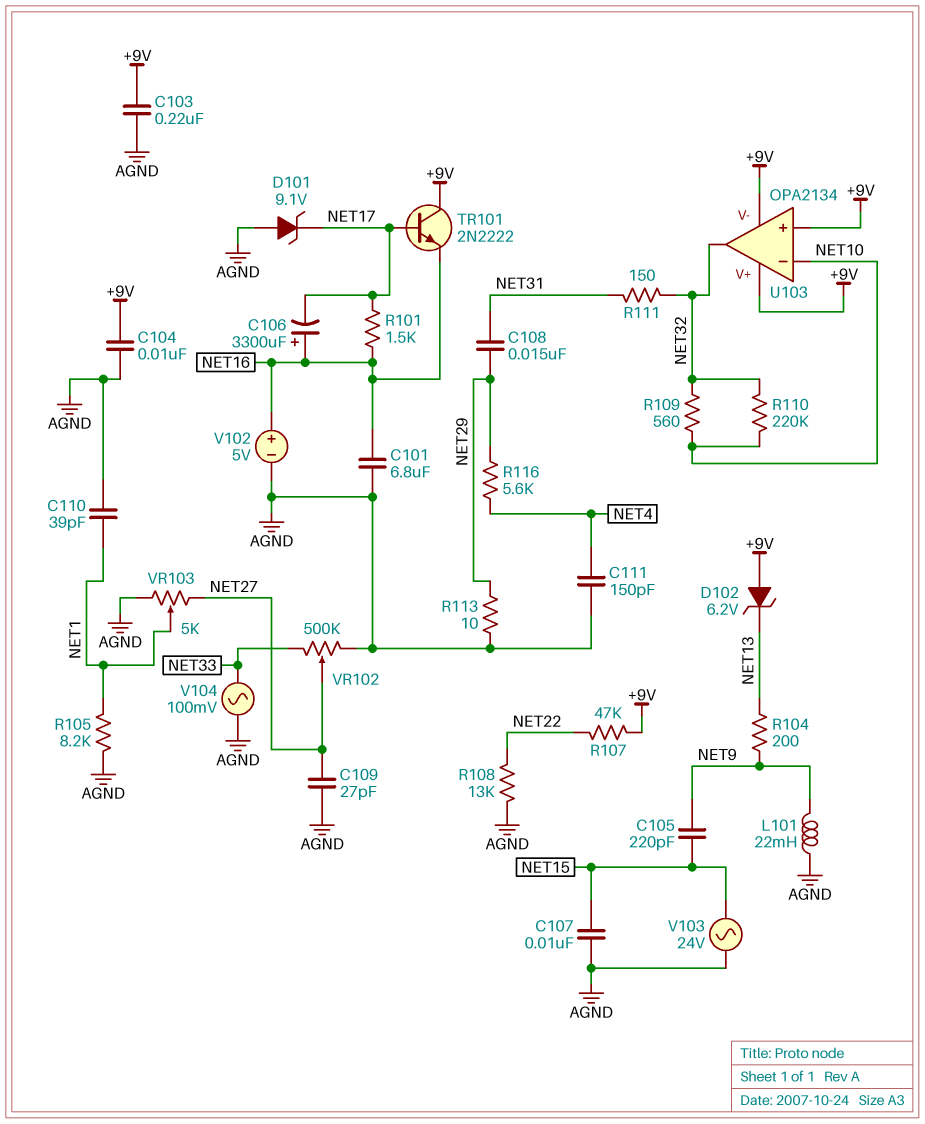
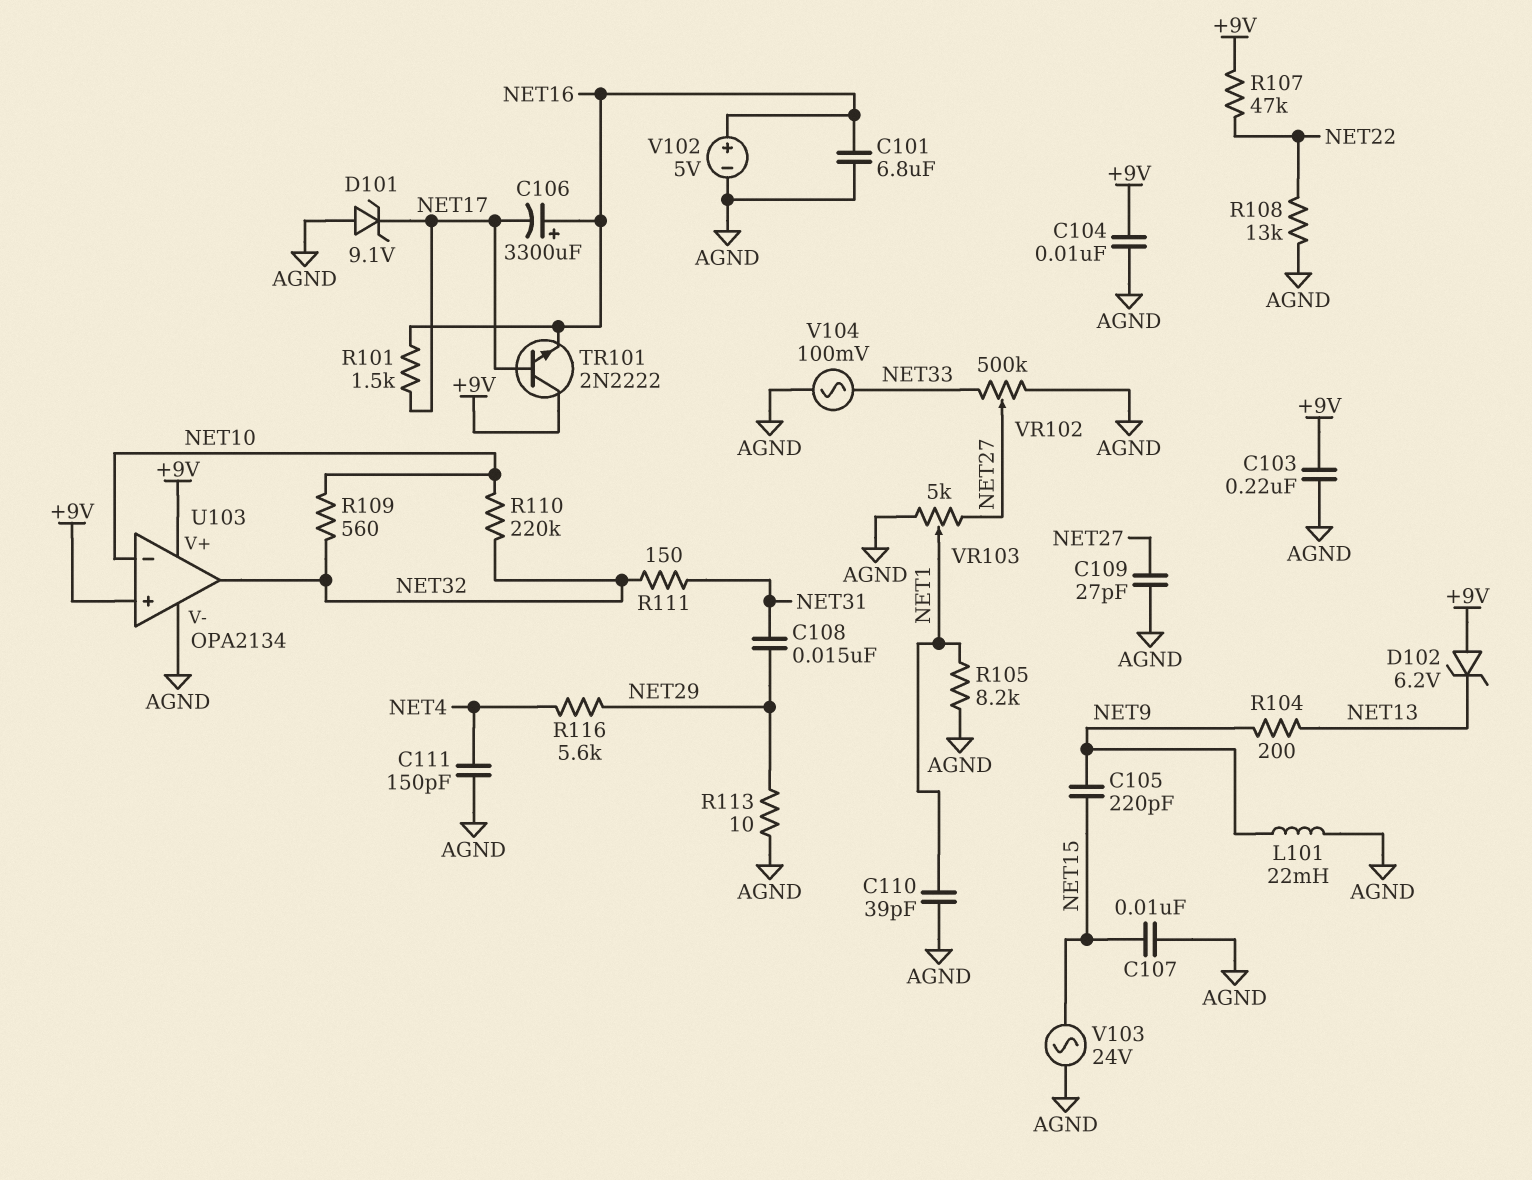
U103 pin V-: +9V -> AGND

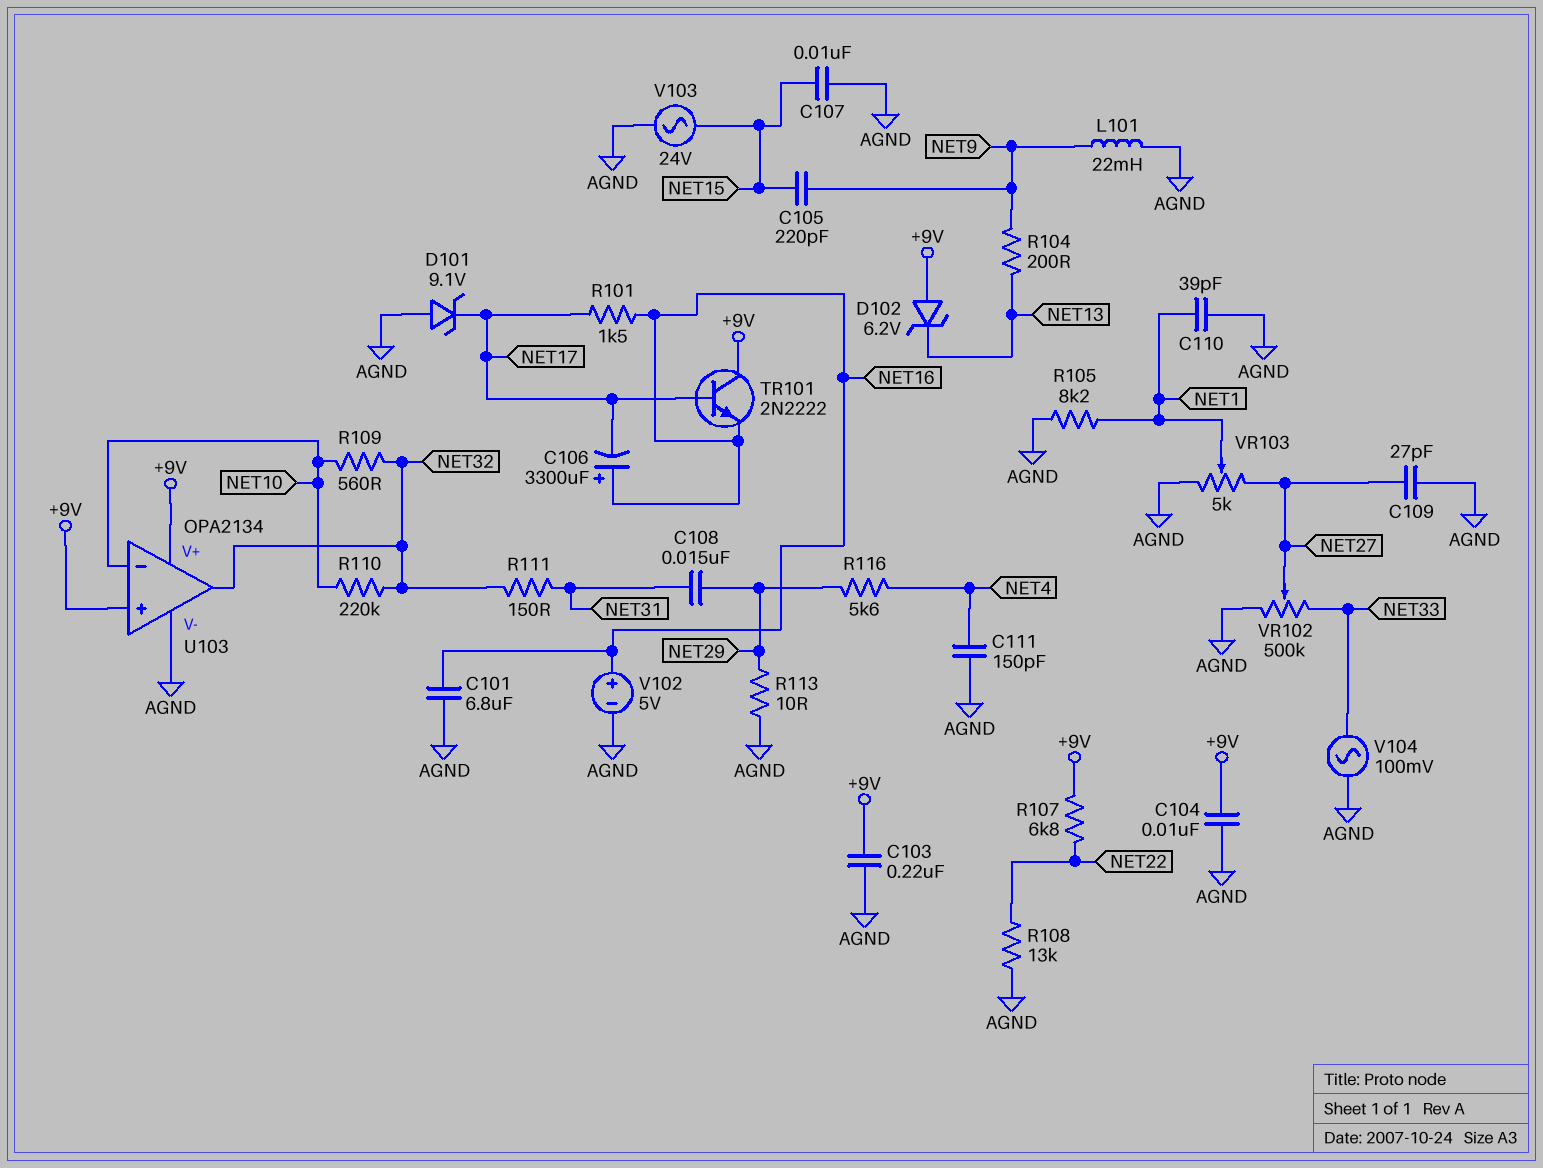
R107: 47k (+9V, NET22) -> 6.8k (+9V, NET22)

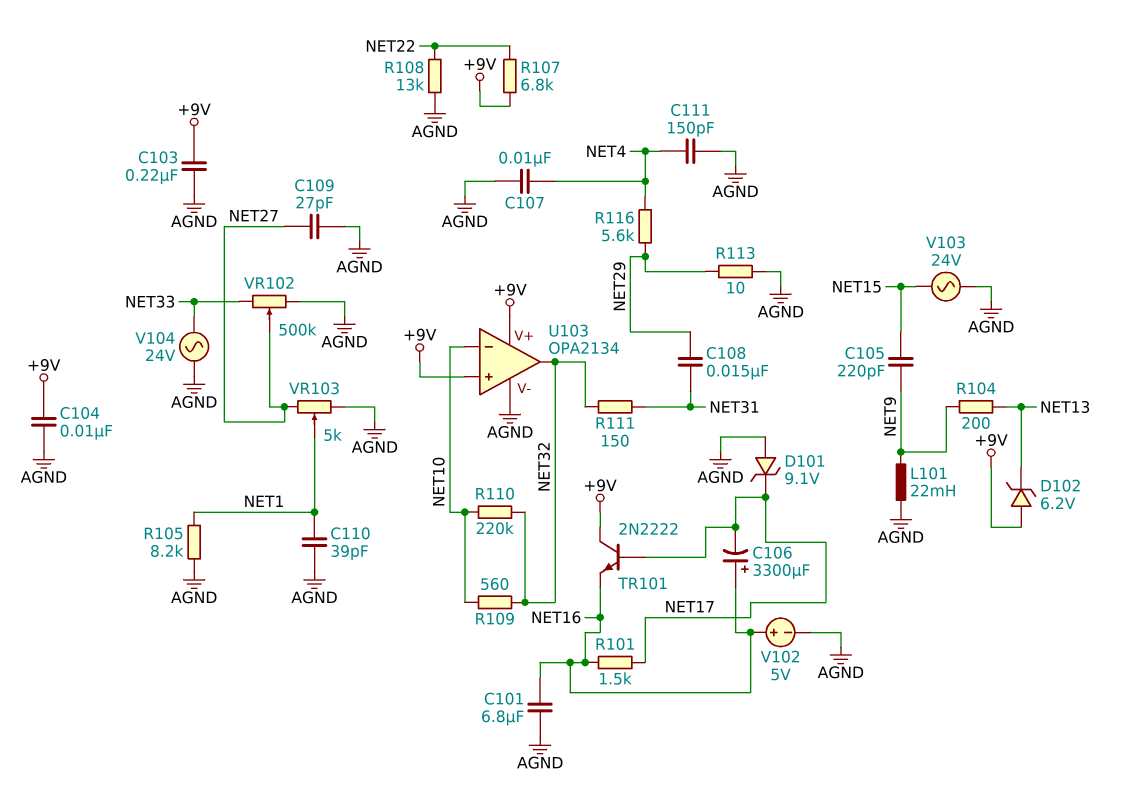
C107: 10nF (AGND, NET15) -> 10nF (AGND, NET4)
V104: AC 100mV (AGND, NET33) -> AC 24V (AGND, NET33)

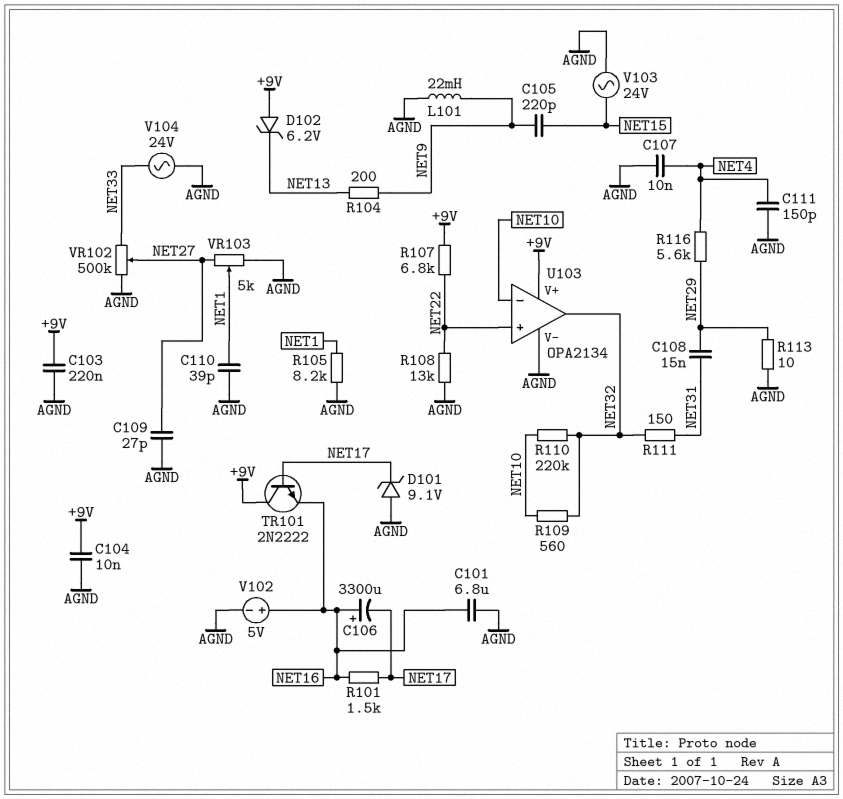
U103 pin in+: +9V -> NET22

